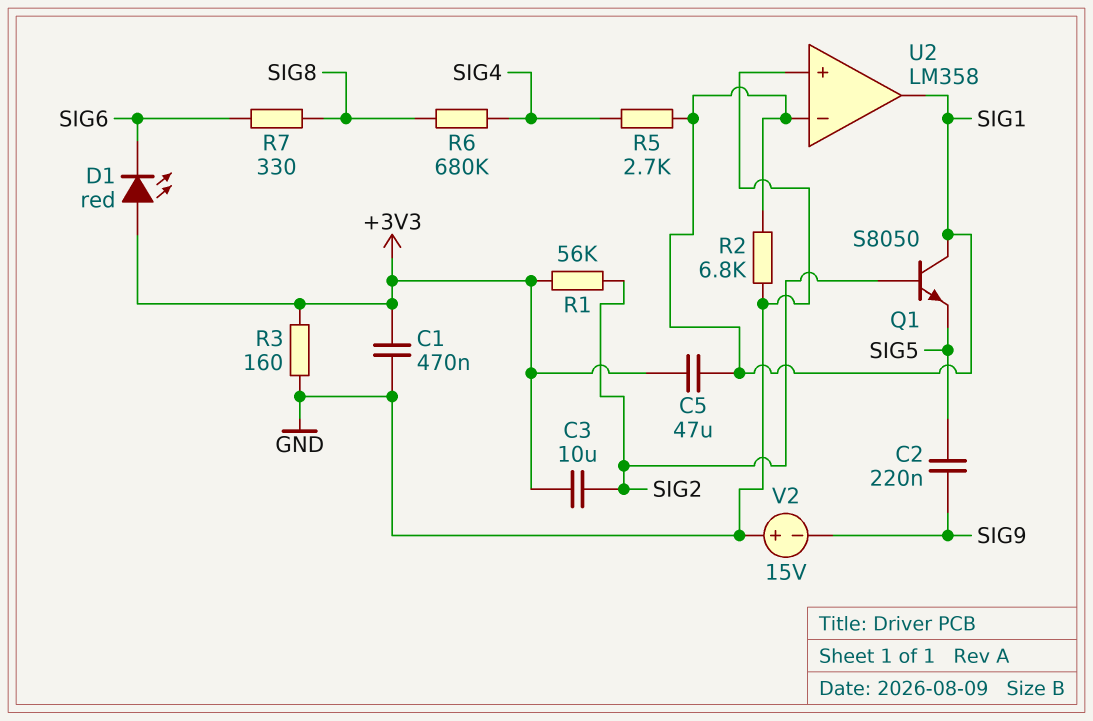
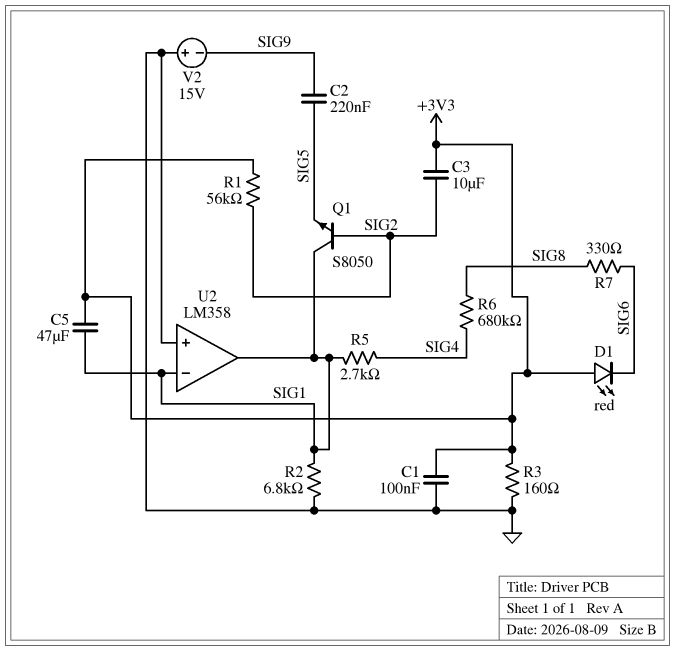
C1: 470nF (+3V3, GND) -> 100nF (+3V3, GND)

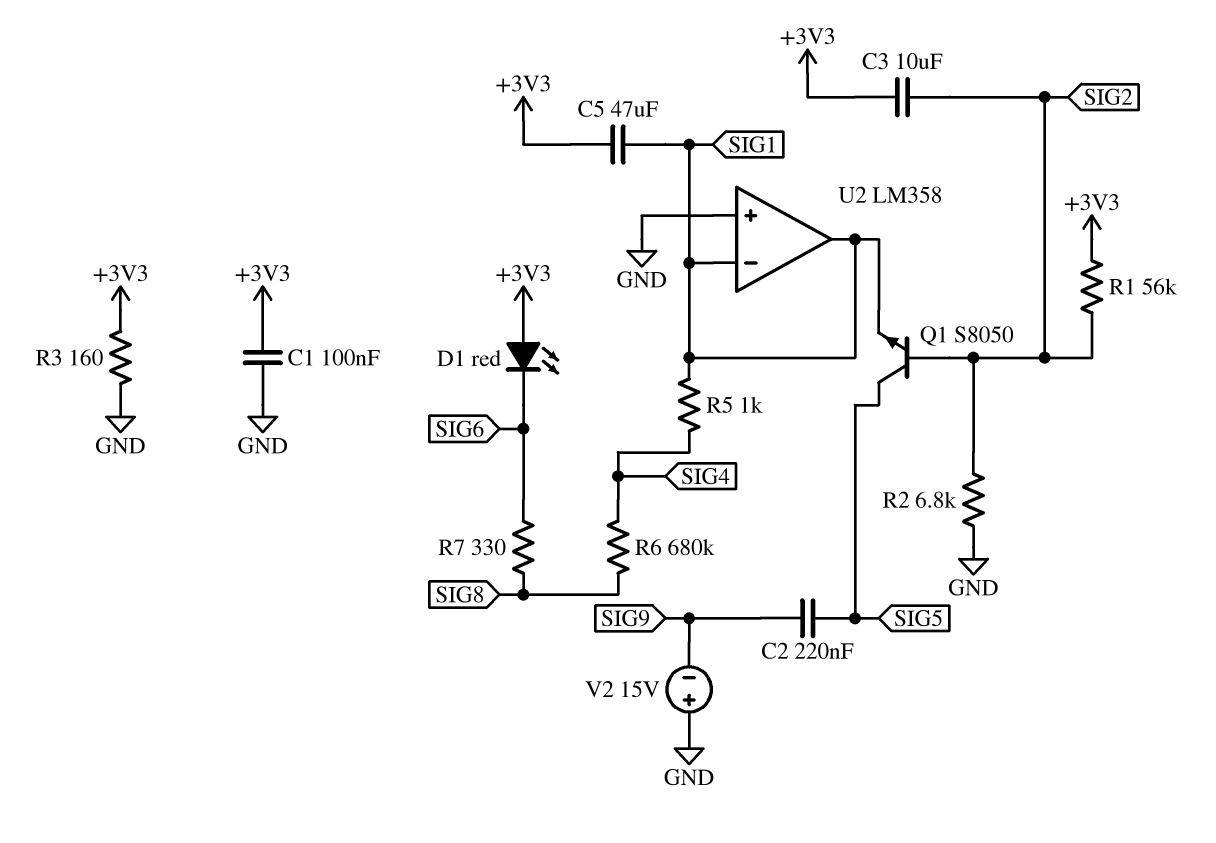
Q1: NPN S8050 (B SIG2, C SIG1, E SIG5) -> NPN S8050 (B SIG2, C SIG5, E SIG1)
R2: 6.8k (GND, SIG1) -> 6.8k (GND, SIG2)
R5: 2.7k (SIG1, SIG4) -> 1k (SIG1, SIG4)

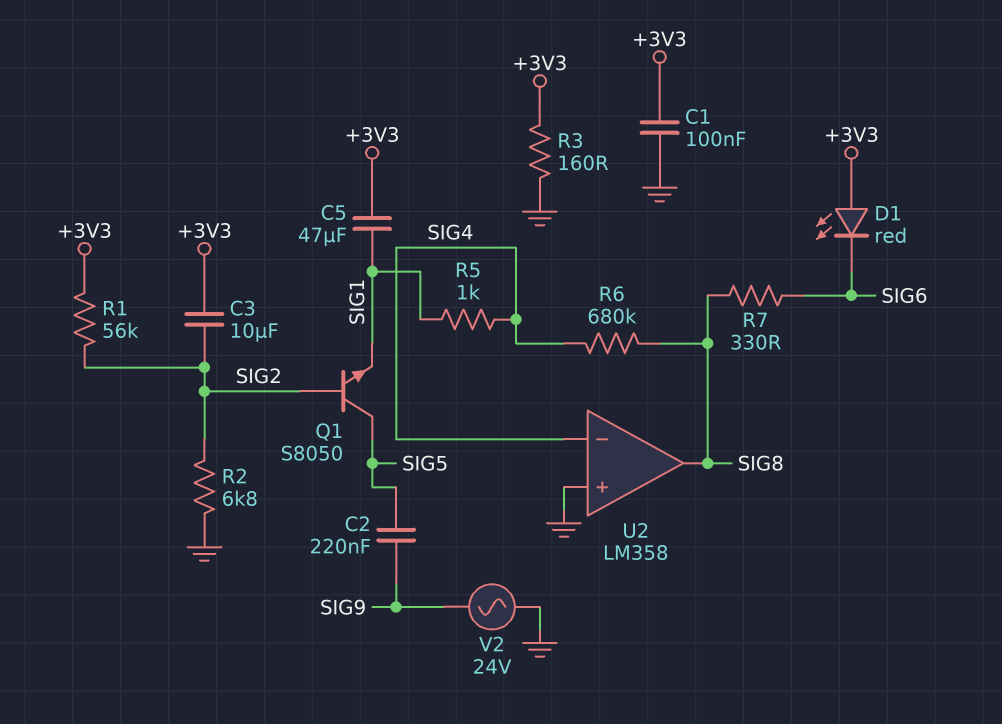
U2 pin in-: SIG1 -> SIG4
U2 pin out: SIG1 -> SIG8
V2: 15V (plus GND, minus SIG9) -> AC 24V (GND, SIG9)

